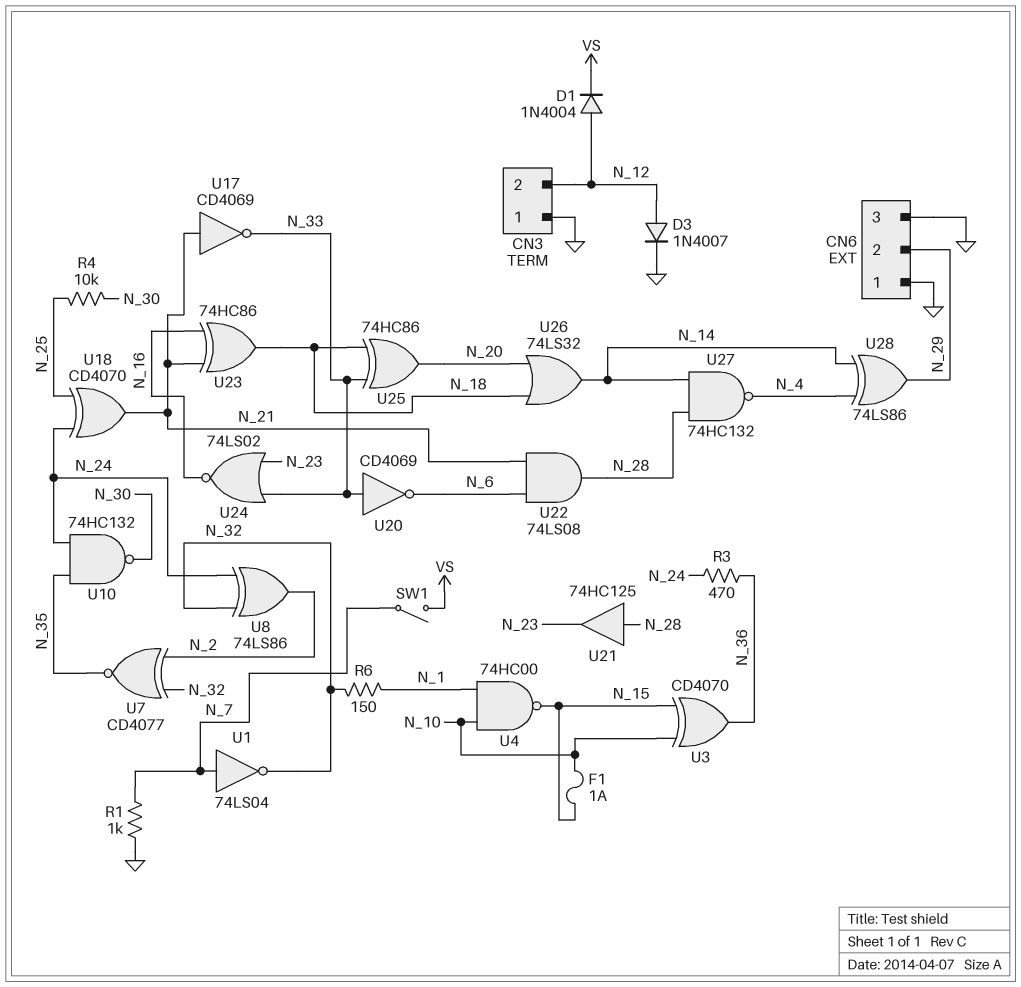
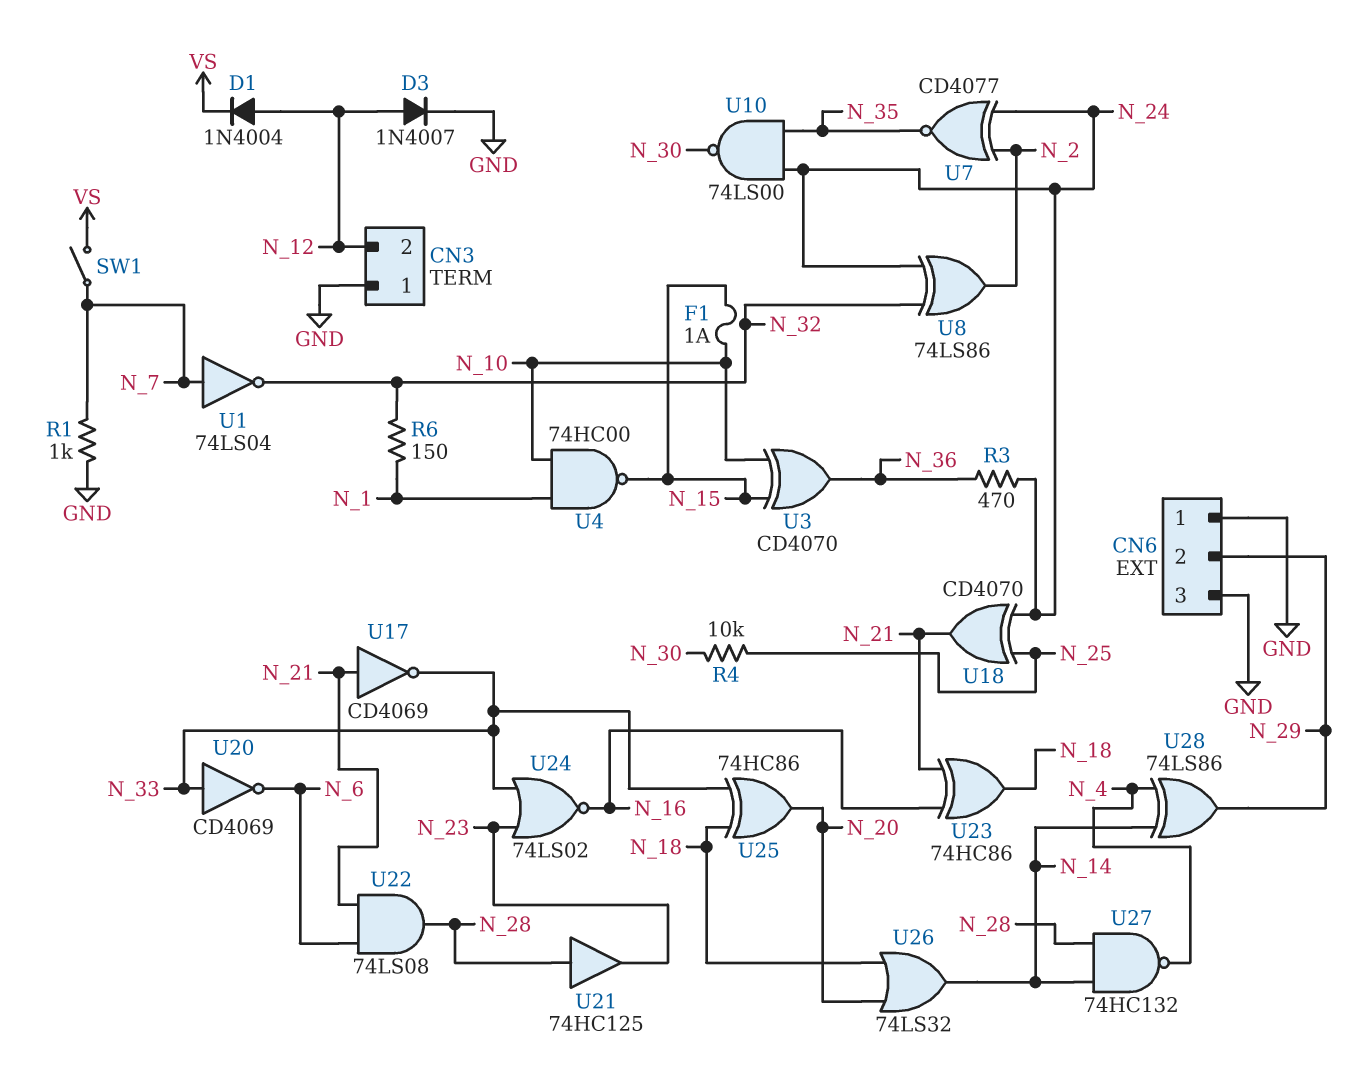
U7: XNOR CD4077 (in N_2, in N_32, out N_35) -> XNOR CD4077 (in N_2, in N_24, out N_35)
U10: NAND 74HC132 (in N_24, in N_35, out N_30) -> NAND 74LS00 (in N_24, in N_35, out N_30)

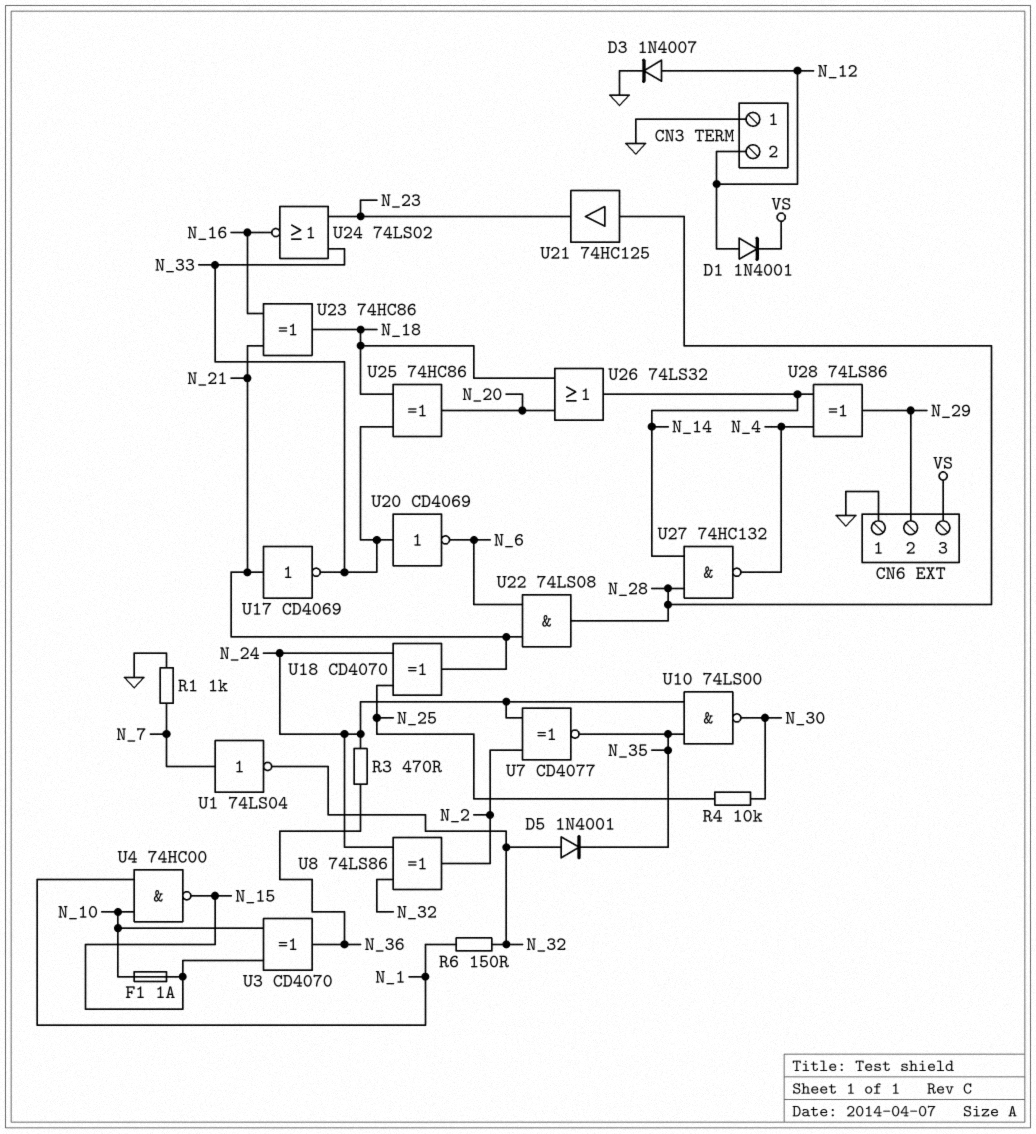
CN6 pin 3: GND -> VS
D1: diode 1N4004 (A N_12, K VS) -> diode 1N4001 (A N_12, K VS)
D5: none -> diode 1N4001 (A N_32, K N_35)
SW1: switch (N_7, VS) -> none

